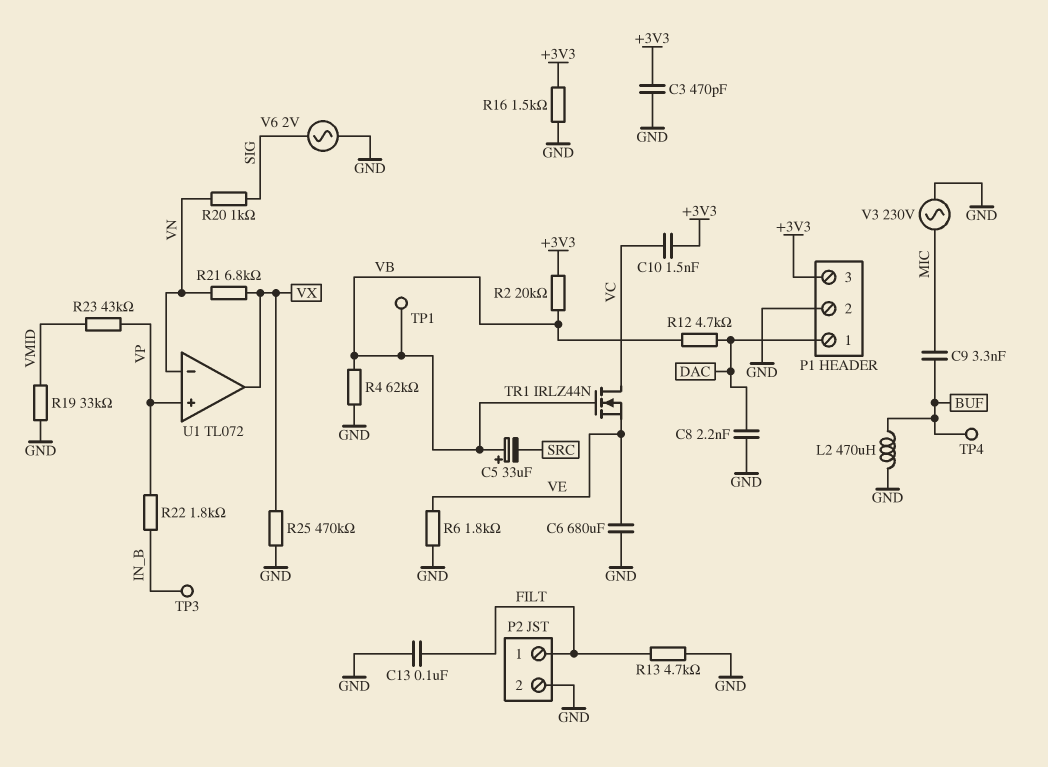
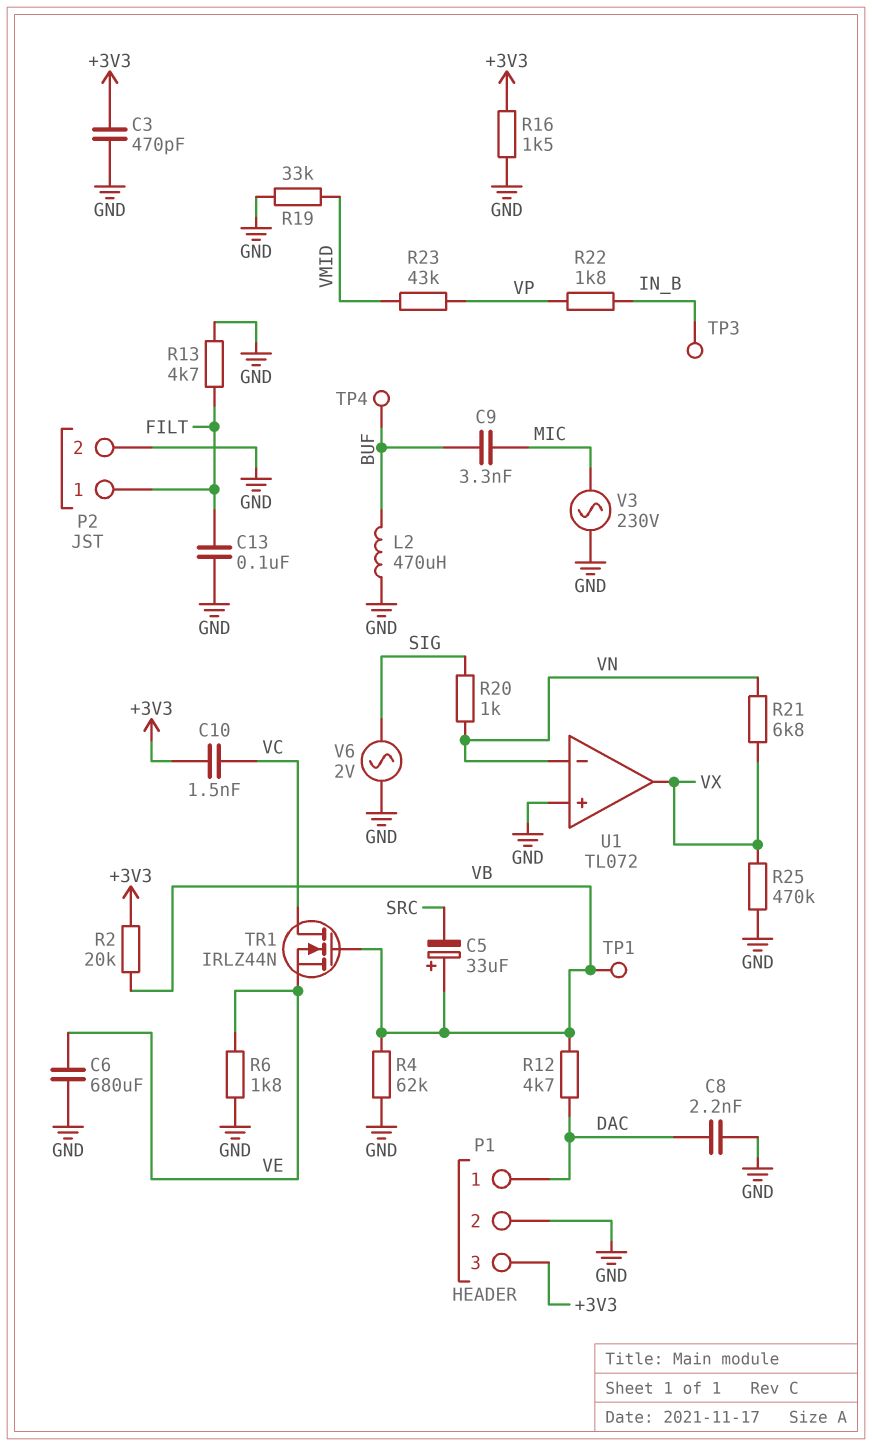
U1 pin in+: VP -> GND

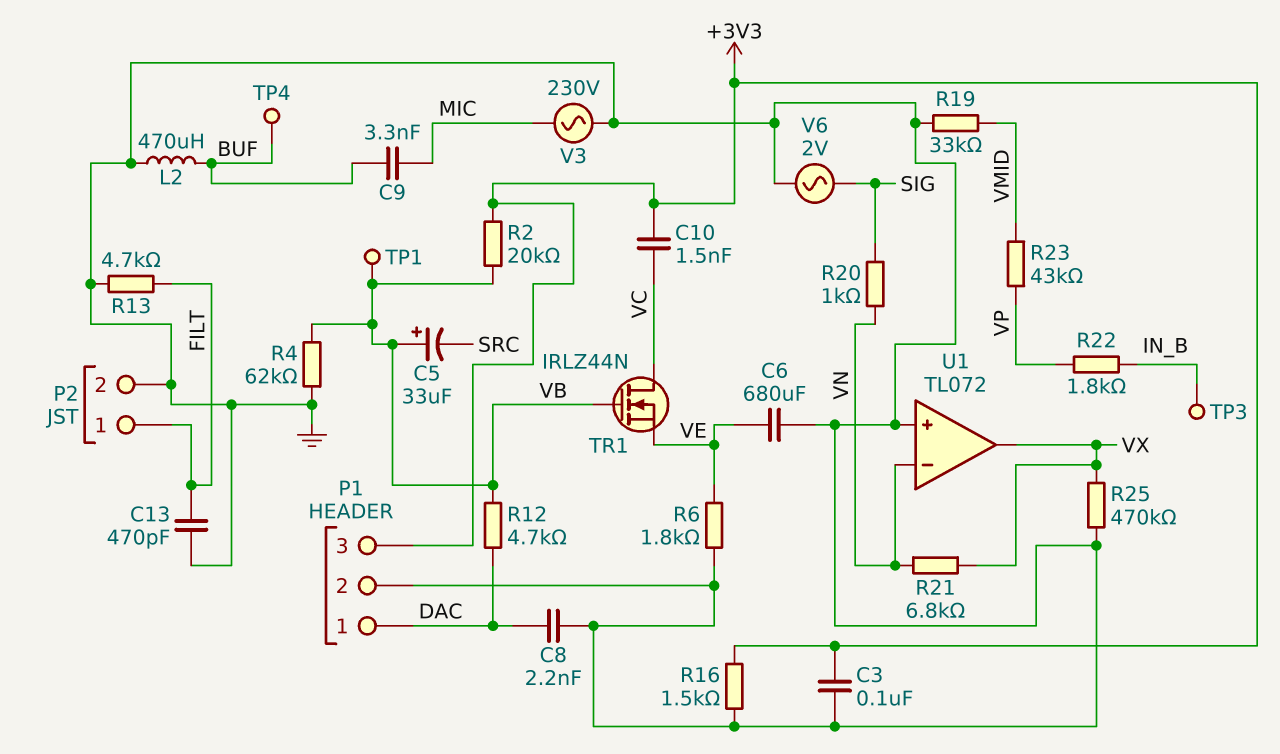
C3: 470pF (+3V3, GND) -> 100nF (+3V3, GND)
C13: 100nF (FILT, GND) -> 470pF (FILT, GND)

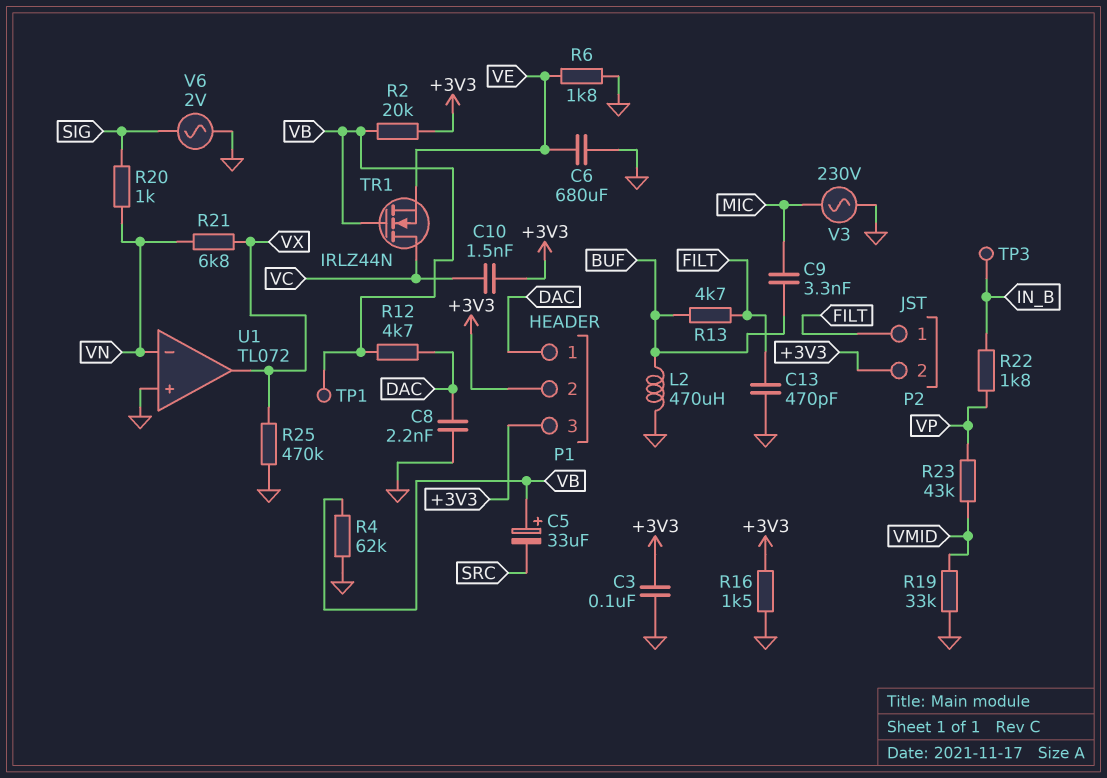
P1 pin 2: GND -> +3V3
P2 pin 2: GND -> +3V3
R13: 4.7k (FILT, GND) -> 4.7k (BUF, FILT)
TP4: test point (BUF) -> none

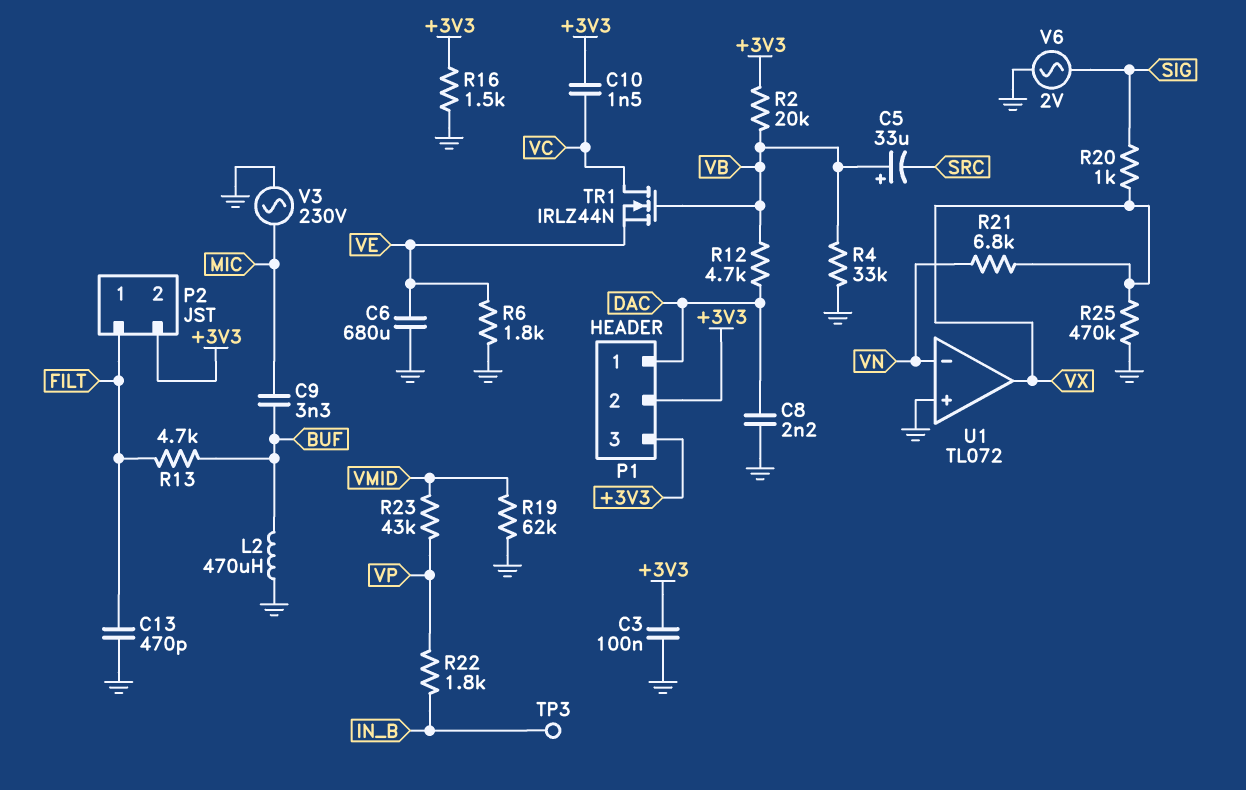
R4: 62k (GND, VB) -> 33k (GND, VB)
R19: 33k (GND, VMID) -> 62k (GND, VMID)
R20: 1k (SIG, VN) -> 1k (SIG, VX)
TP1: test point (VB) -> none

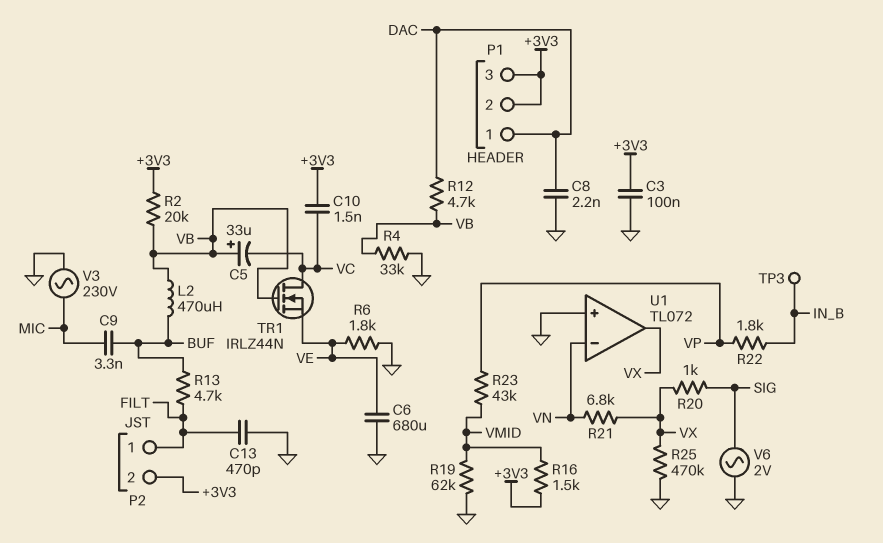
C5: 33uF (plus VB, minus SRC) -> 33uF (plus VB, minus VC)
L2: 470uH (BUF, GND) -> 470uH (BUF, VB)
R16: 1.5k (+3V3, GND) -> 1.5k (+3V3, VMID)

